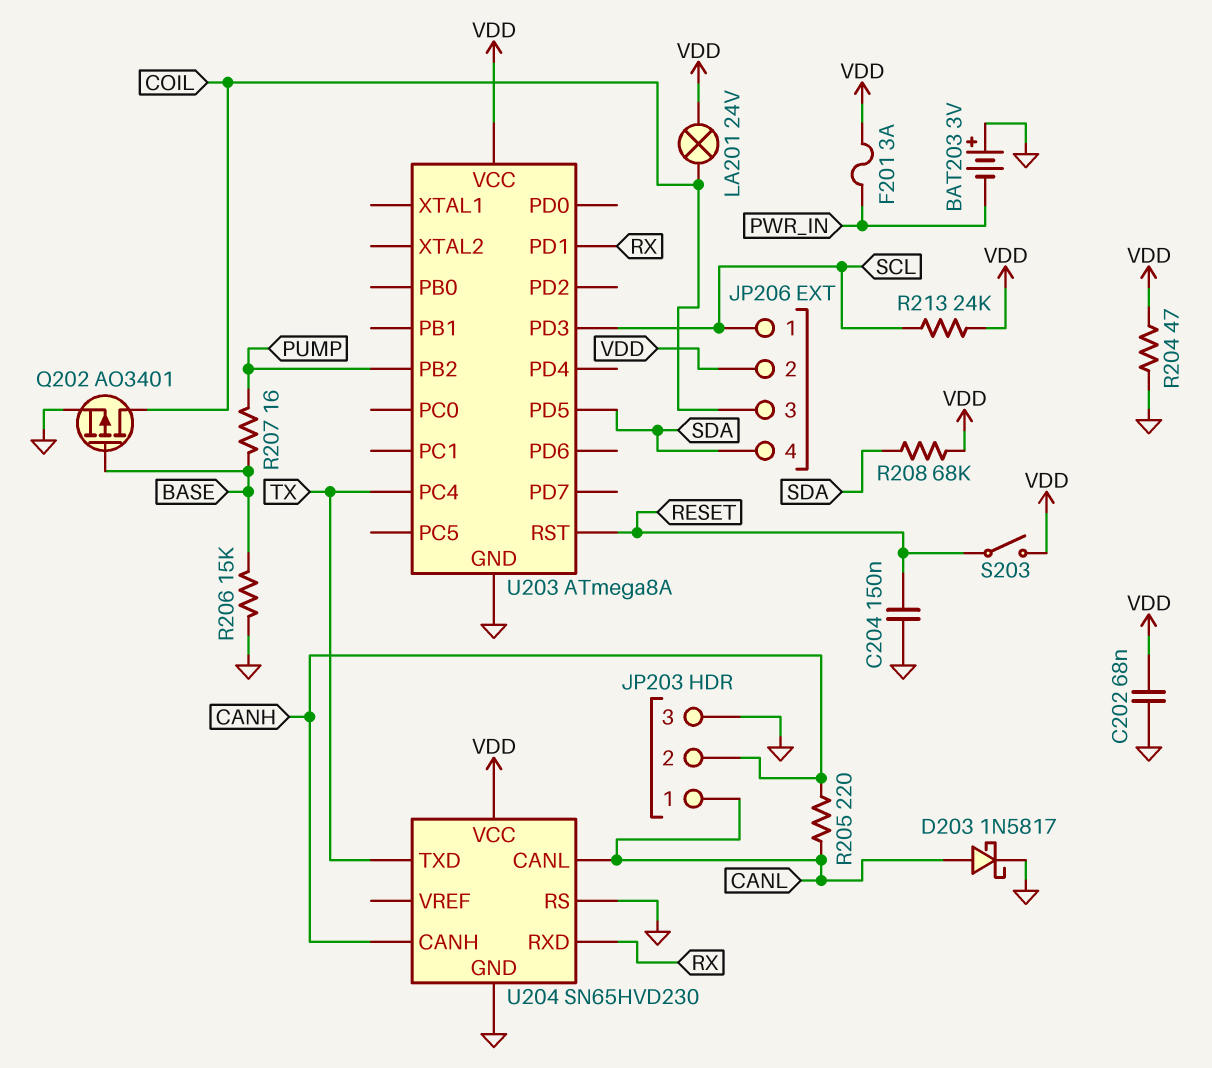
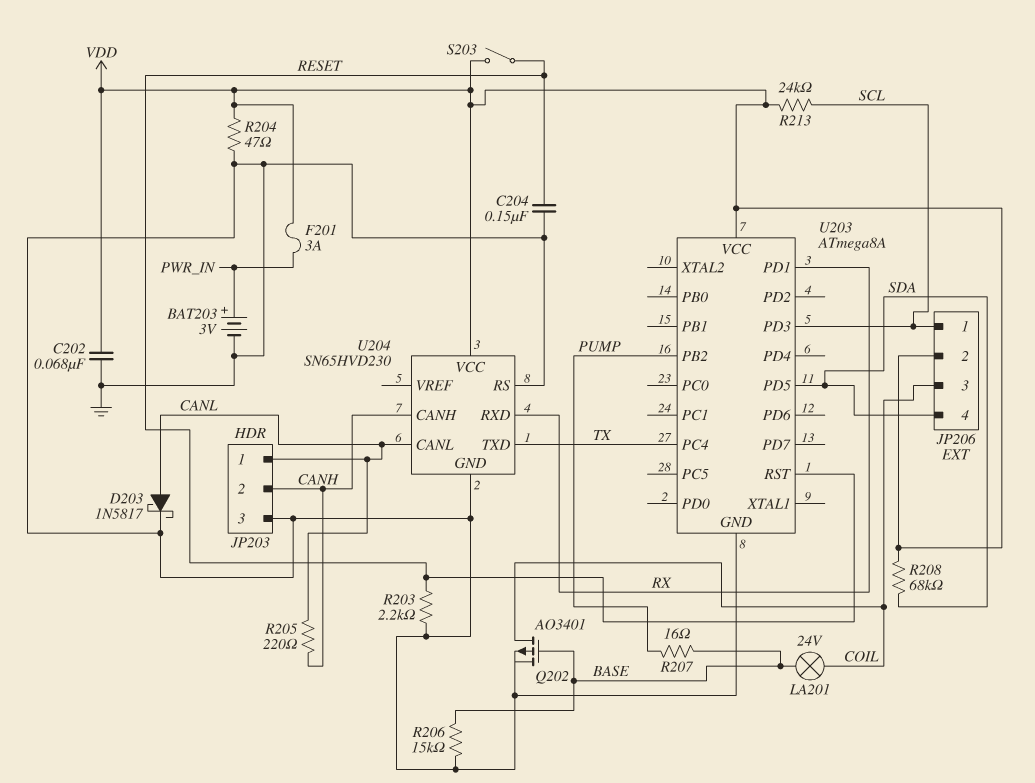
BAT203: 3V (plus GND, minus PWR_IN) -> 3V (plus PWR_IN, minus GND)
LA201: lamp 24V (COIL, VDD) -> lamp 24V (BASE, COIL)
R203: none -> 2.2k (GND, RESET)

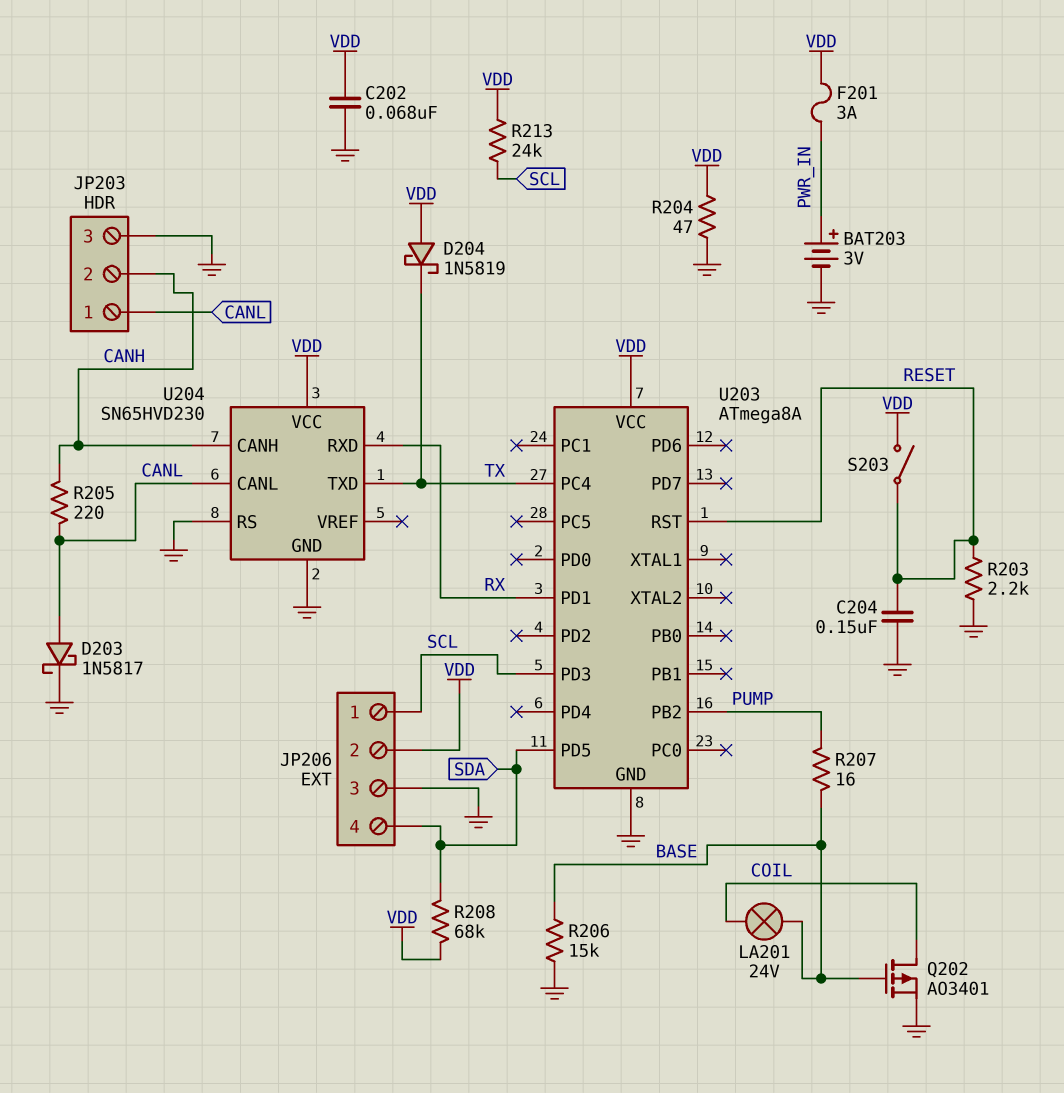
D204: none -> schottky 1N5819 (A VDD, K TX)
JP206 pin 3: COIL -> GND

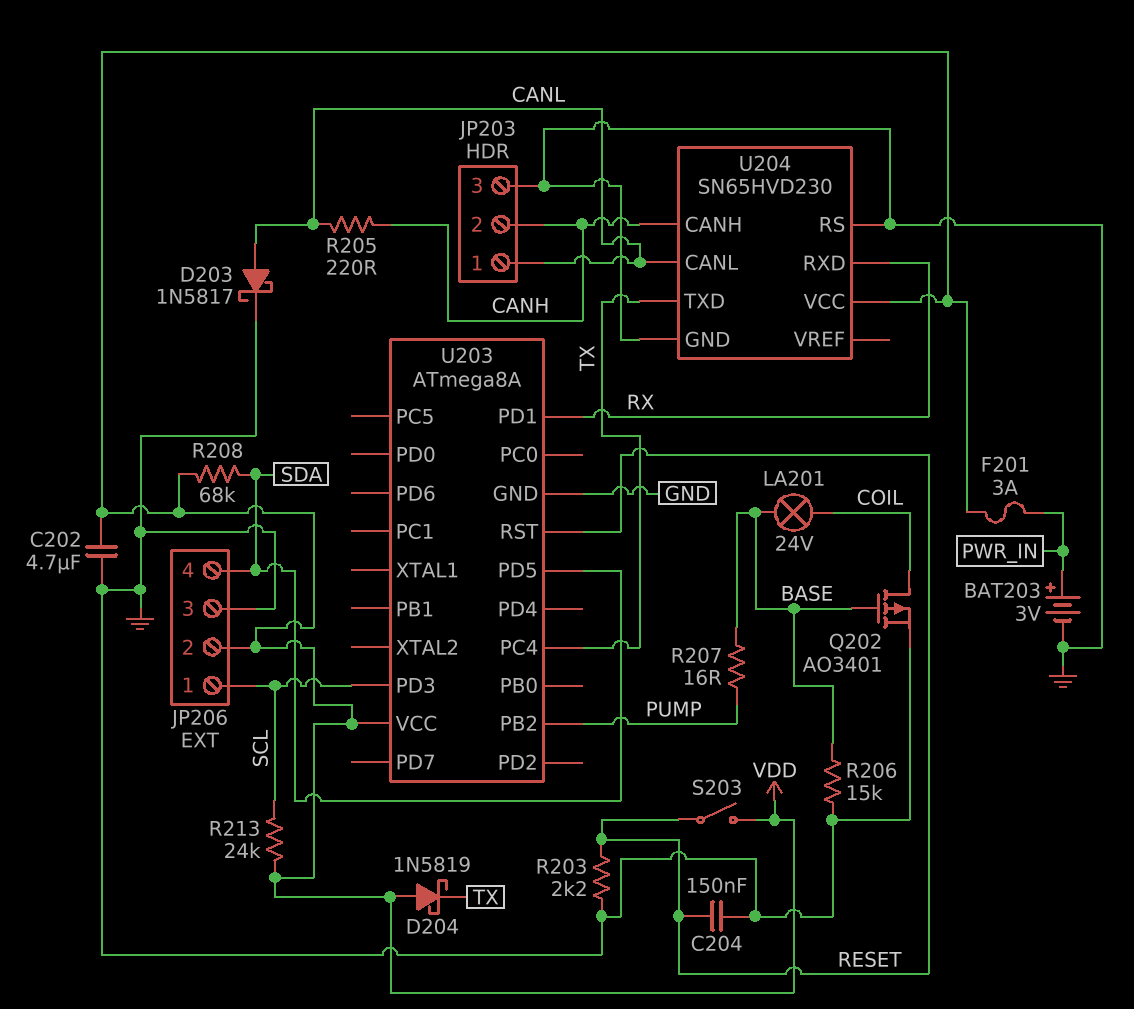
C202: 68nF (GND, VDD) -> 4.7uF (GND, VDD)
R204: 47 (GND, VDD) -> none

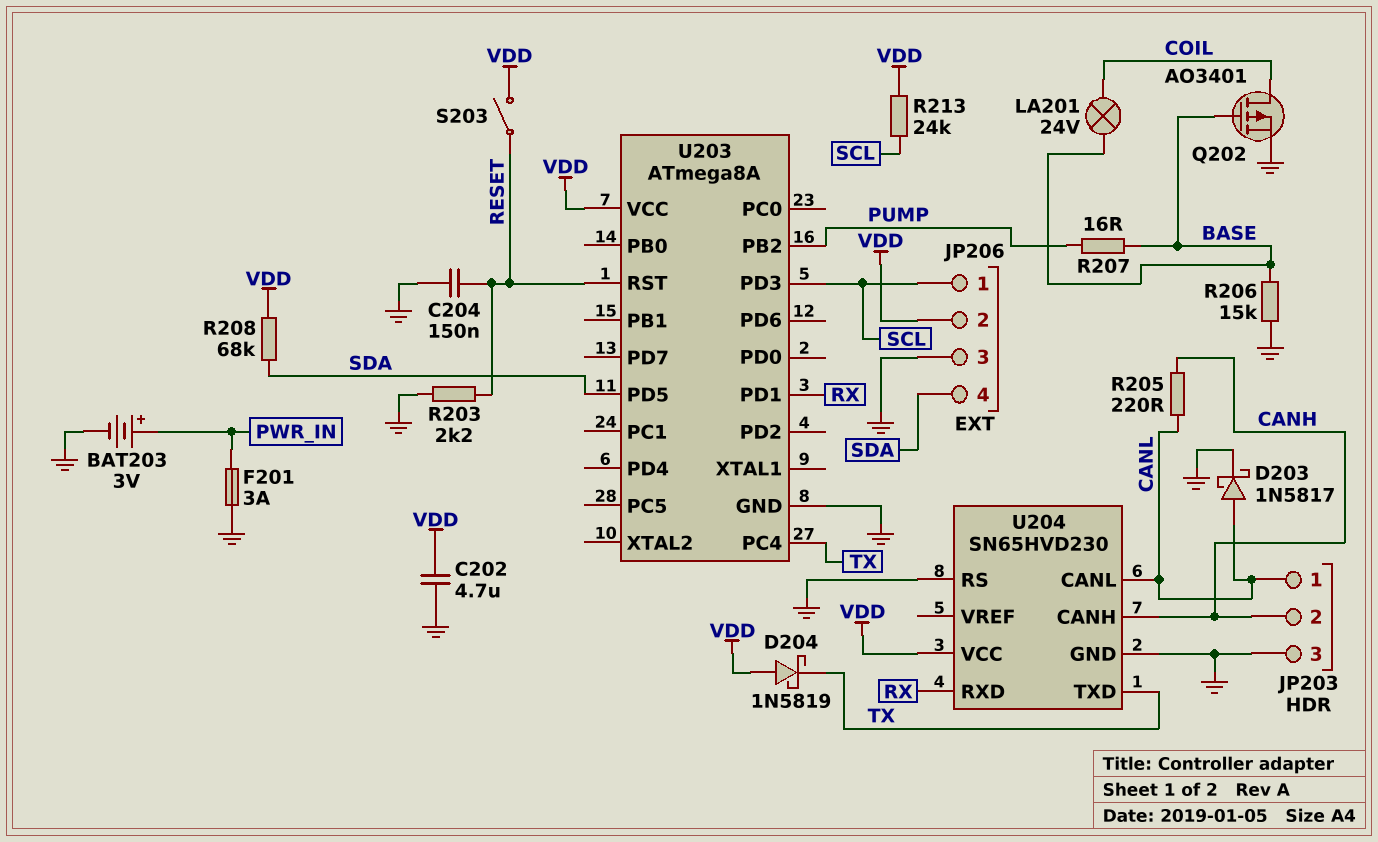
F201: 3A (PWR_IN, VDD) -> 3A (GND, PWR_IN)

